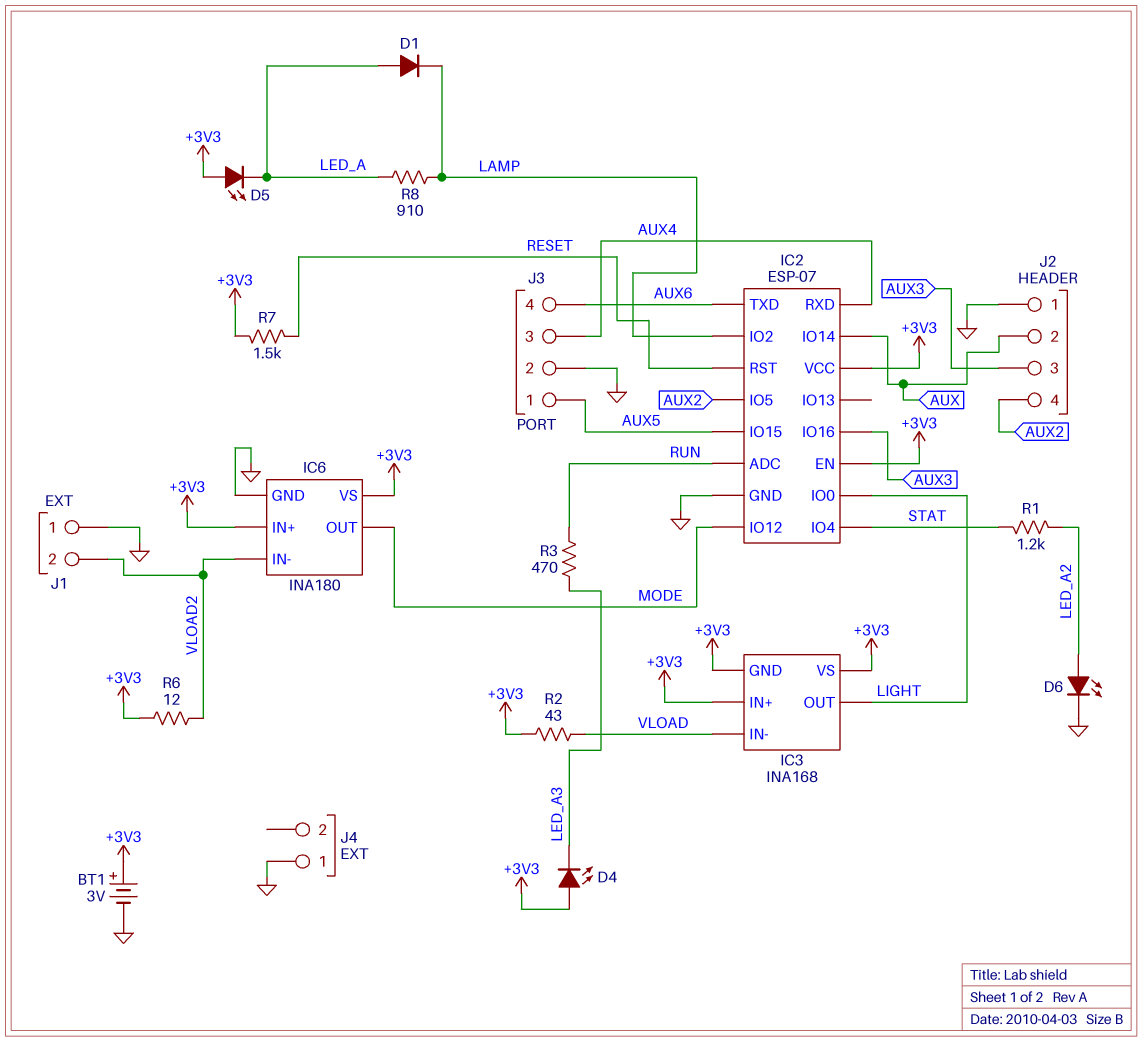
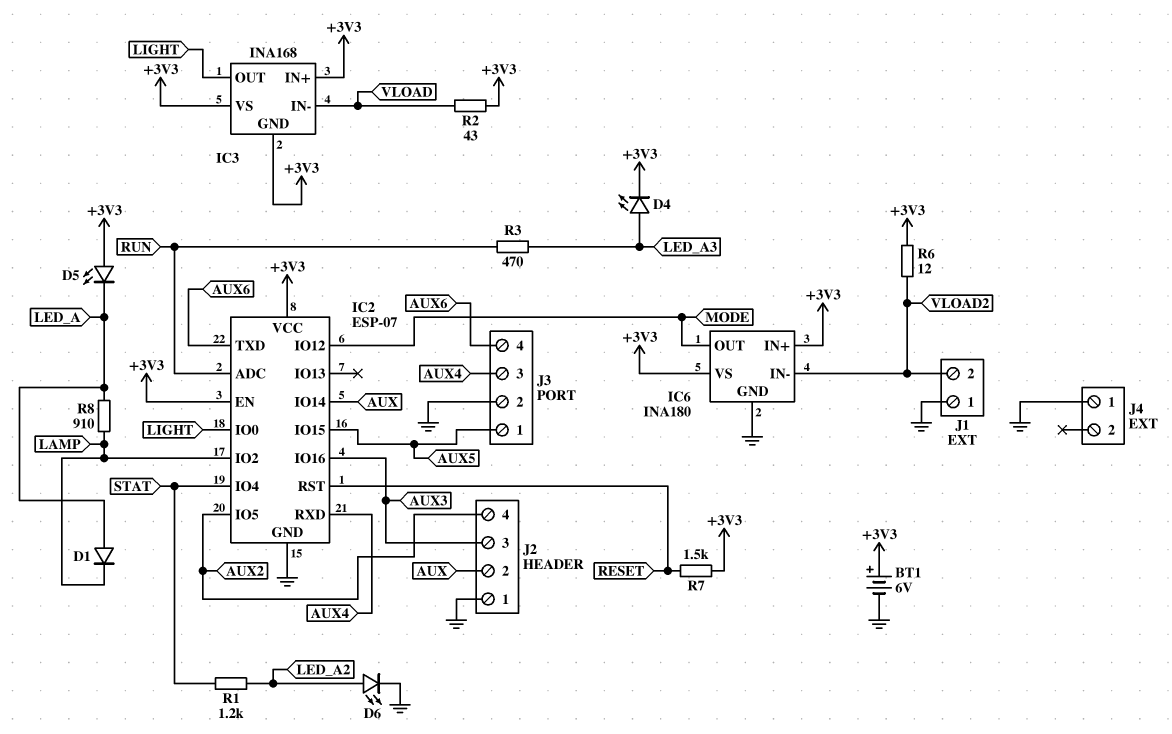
BT1: 3V (plus +3V3, minus GND) -> 6V (plus +3V3, minus GND)
D4: LED (A +3V3, K LED_A3) -> LED (A LED_A3, K +3V3)

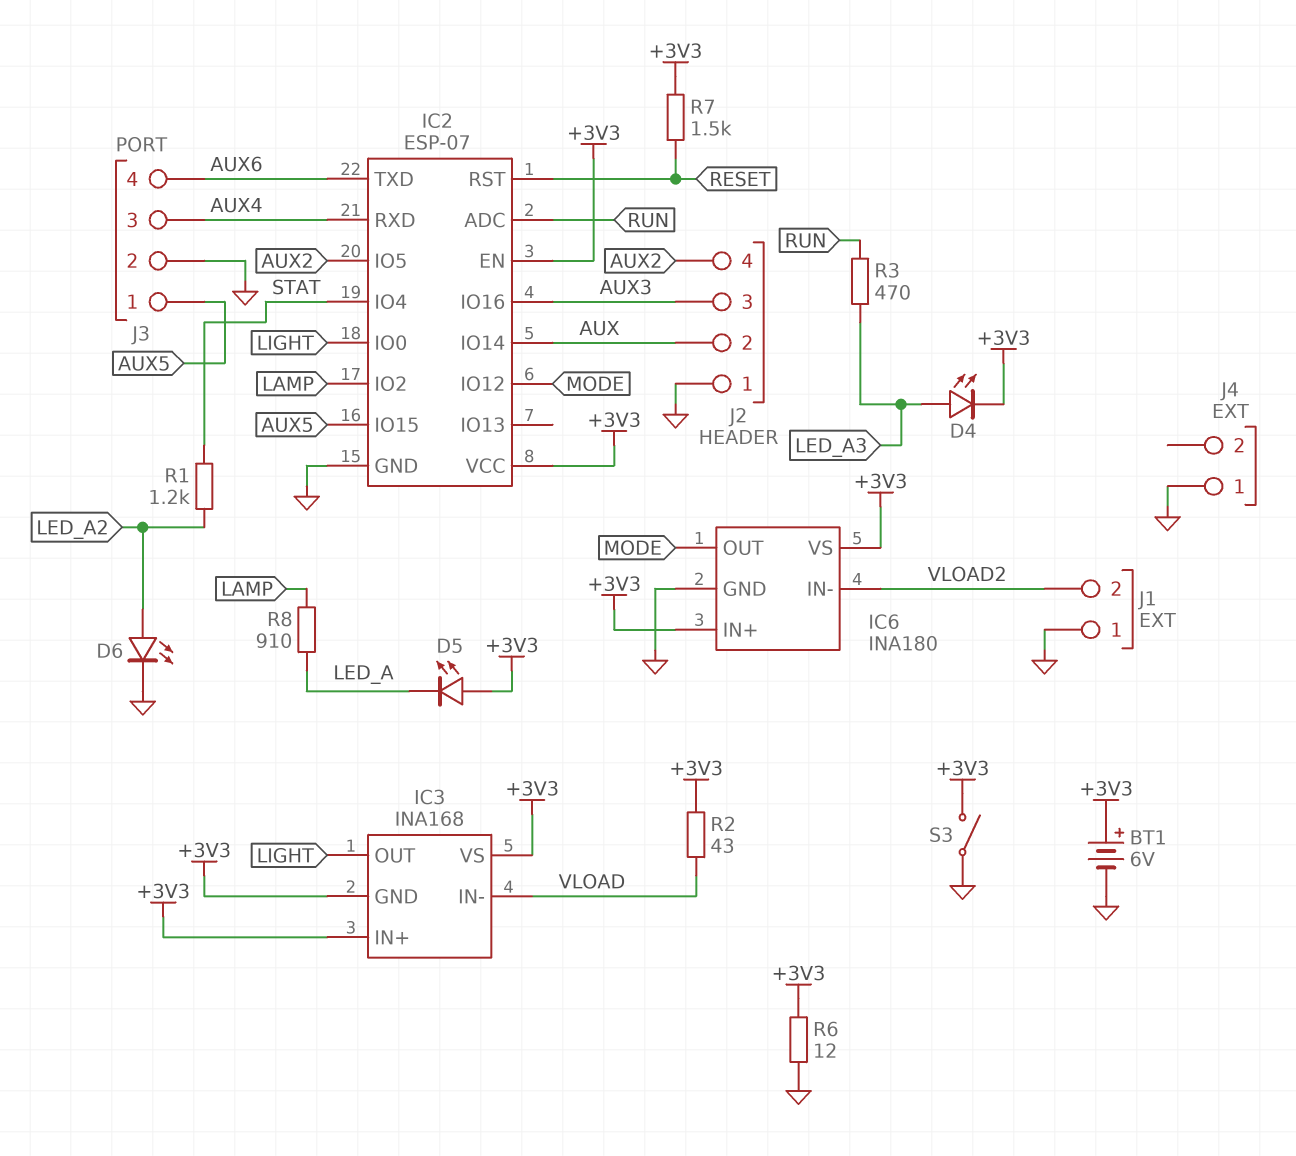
D1: diode (A LED_A, K LAMP) -> none
R6: 12 (+3V3, VLOAD2) -> 12 (+3V3, GND)
S3: none -> switch (+3V3, GND)

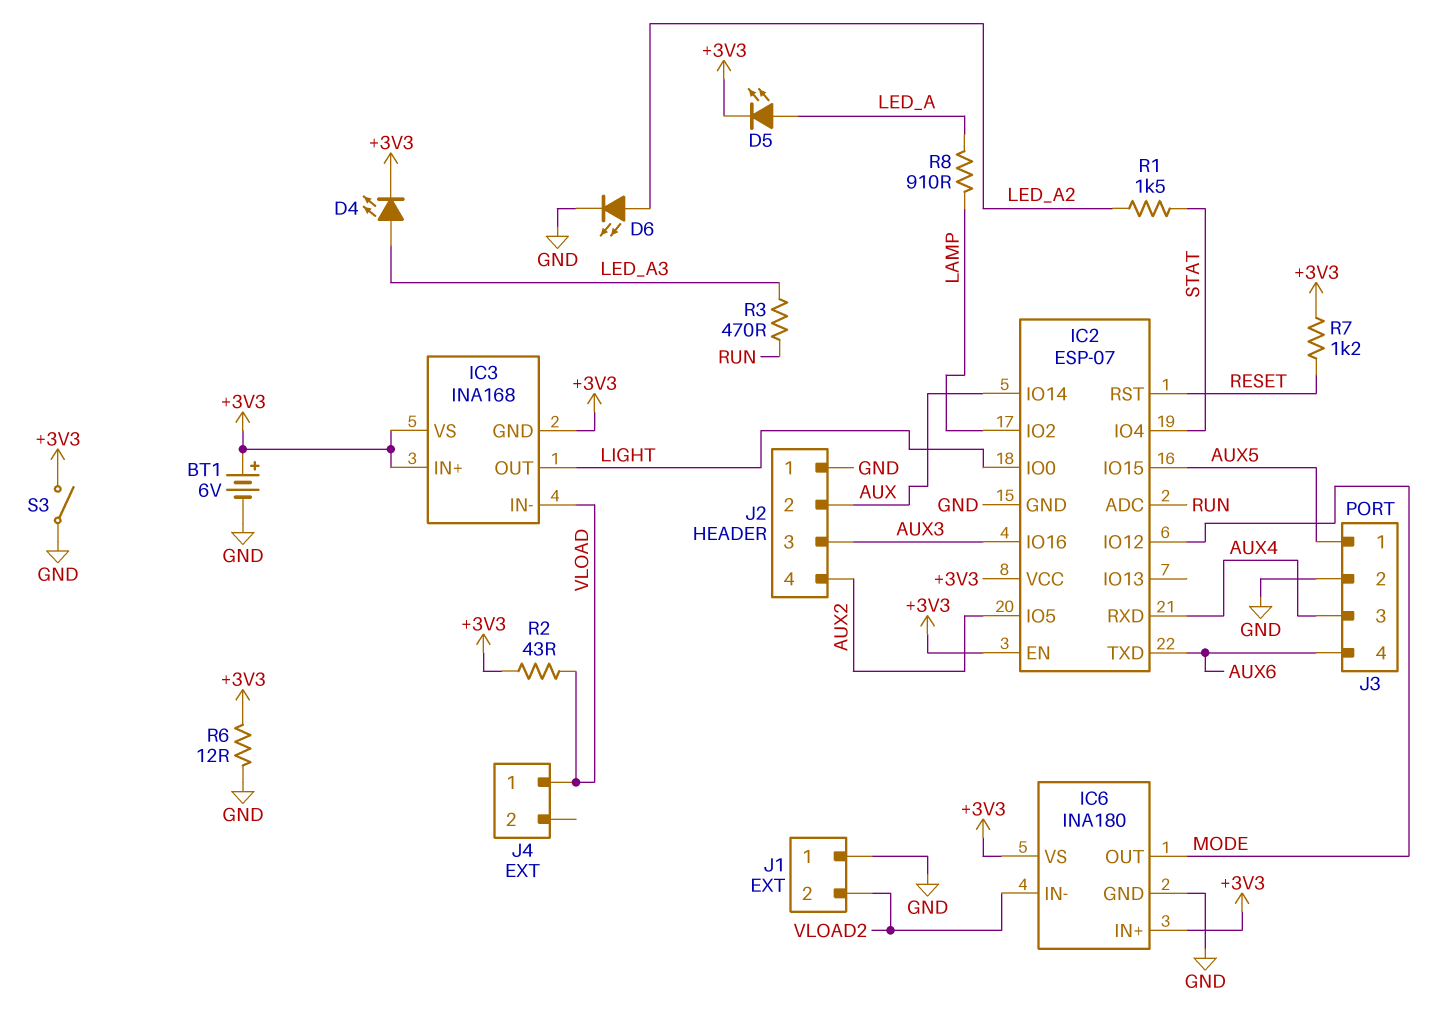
D5: LED (A +3V3, K LED_A) -> LED (A LED_A, K +3V3)
J4 pin 1: GND -> VLOAD
R1: 1.2k (LED_A2, STAT) -> 1.5k (LED_A2, STAT)
R7: 1.5k (+3V3, RESET) -> 1.2k (+3V3, RESET)

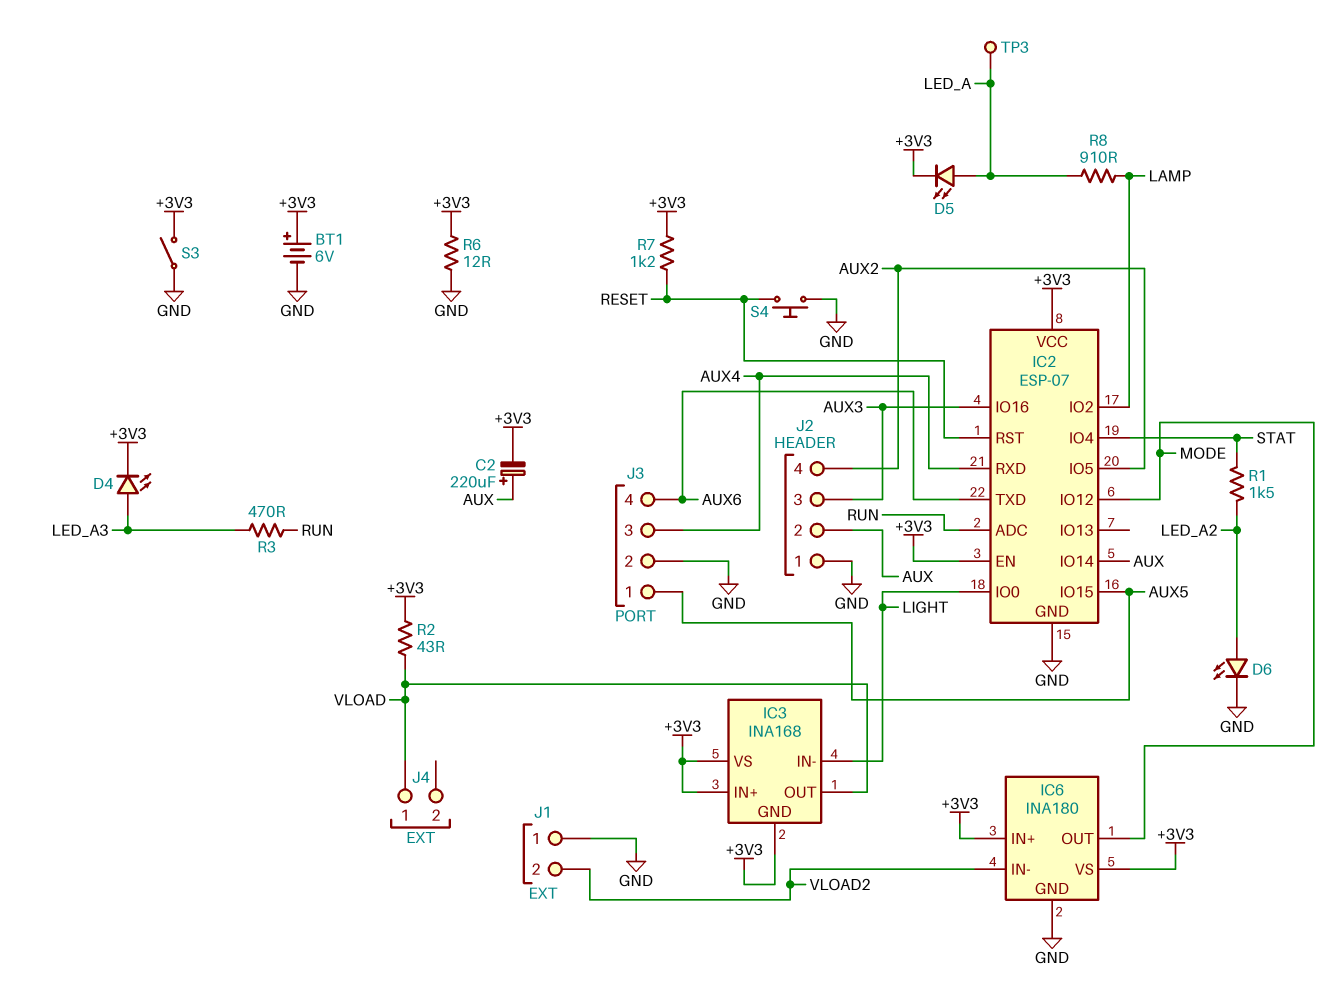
C2: none -> 220uF (plus AUX, minus +3V3)
IC3 pin IN-: VLOAD -> LIGHT
IC3 pin OUT: LIGHT -> VLOAD
S4: none -> button (GND, RESET)
TP3: none -> test point (LED_A)

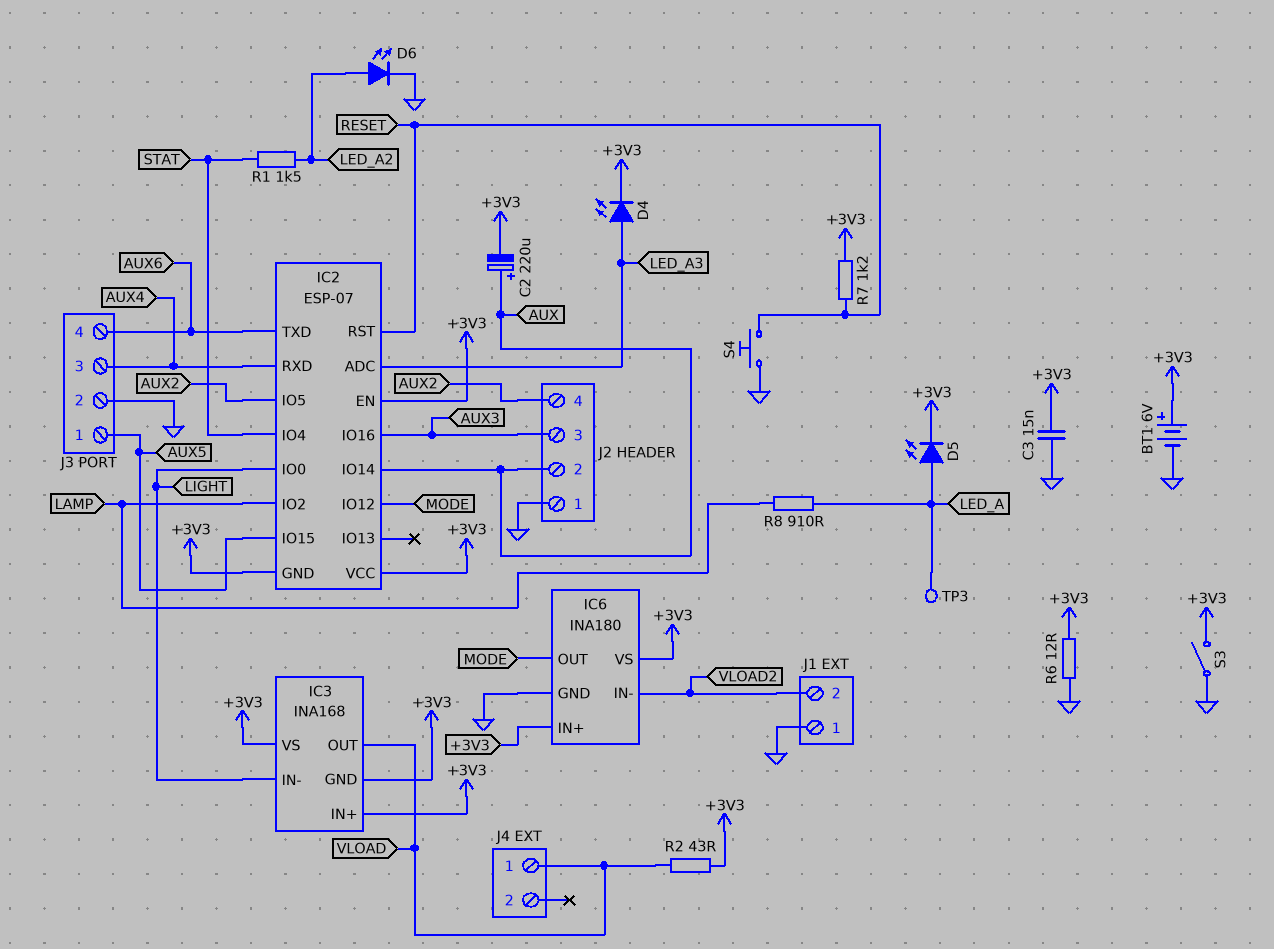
C3: none -> 15nF (+3V3, GND)
IC2 pin ADC: RUN -> LED_A3
IC2 pin GND: GND -> +3V3
R3: 470 (LED_A3, RUN) -> none

